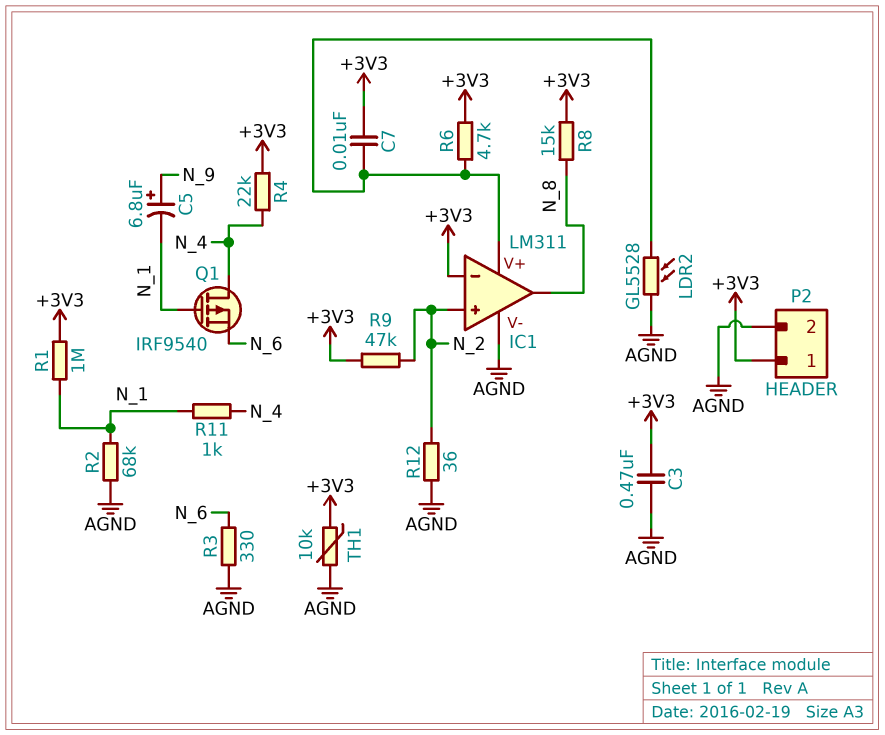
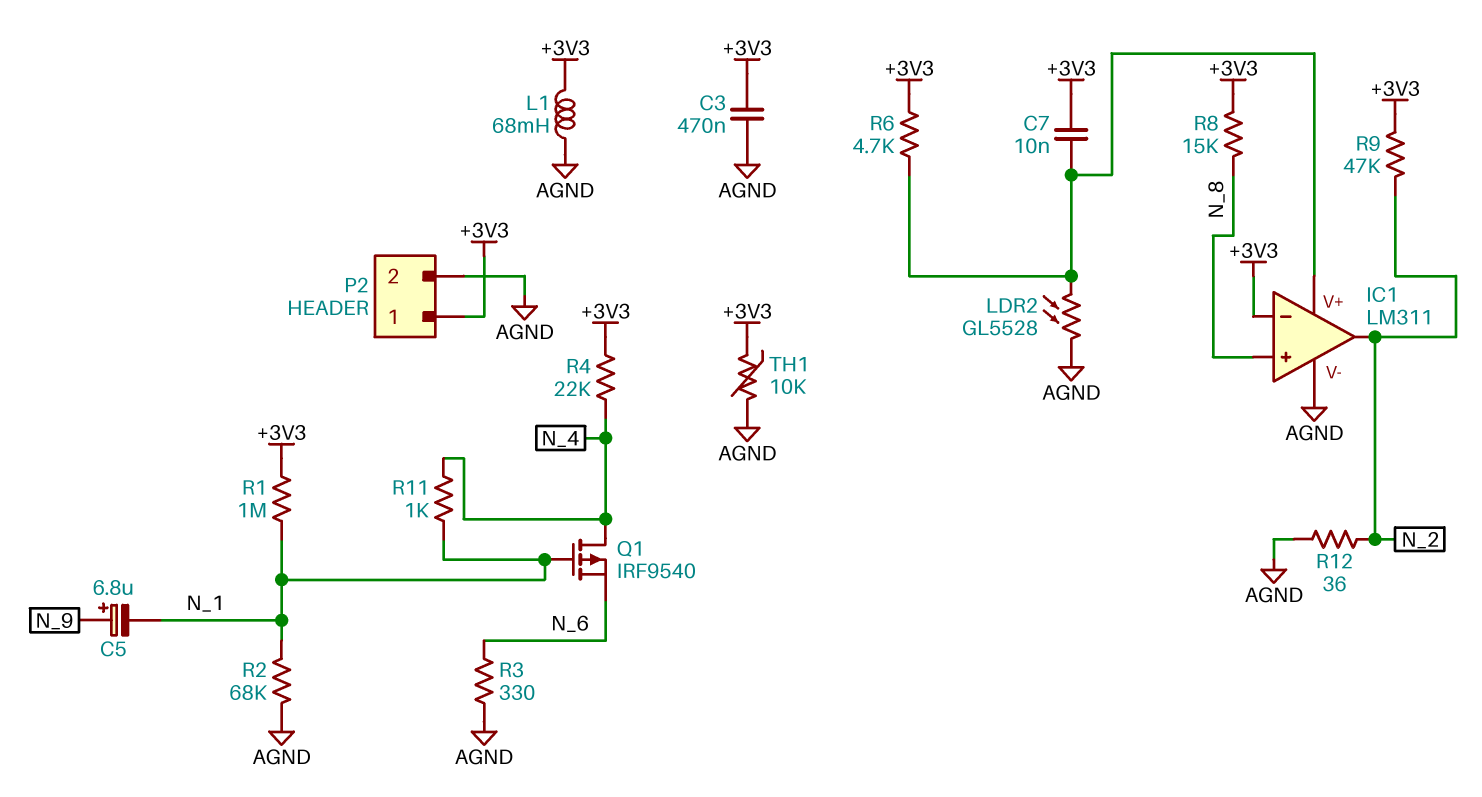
IC1 pin in+: N_2 -> N_8
IC1 pin out: N_8 -> N_2
L1: none -> 68mH (+3V3, AGND)

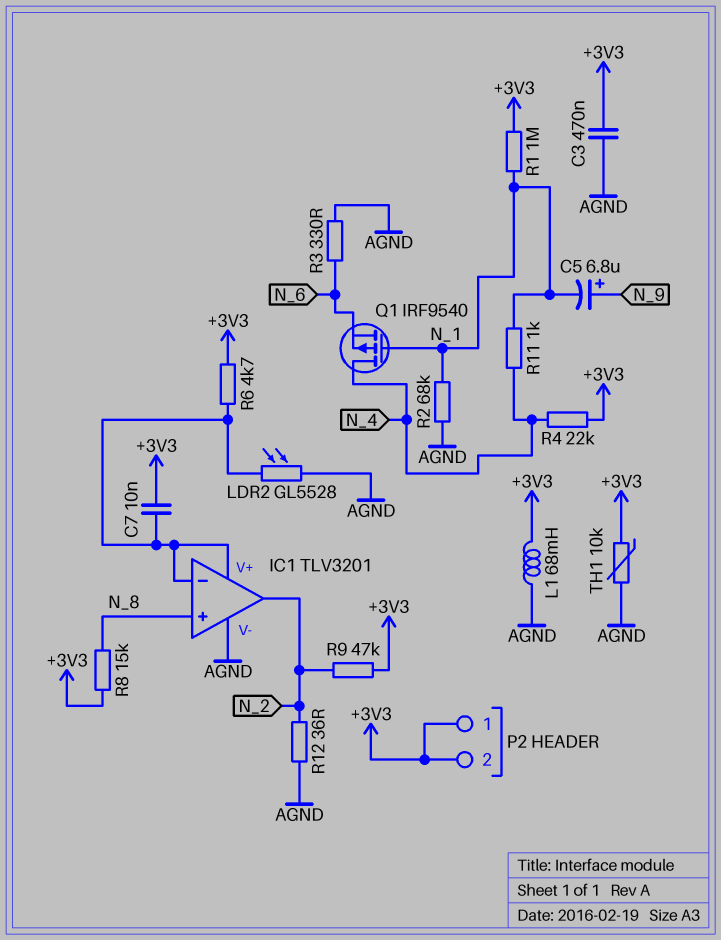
IC1: LM311 -> TLV3201
IC1 pin in-: +3V3 -> IC1/V+
P2 pin 2: AGND -> +3V3

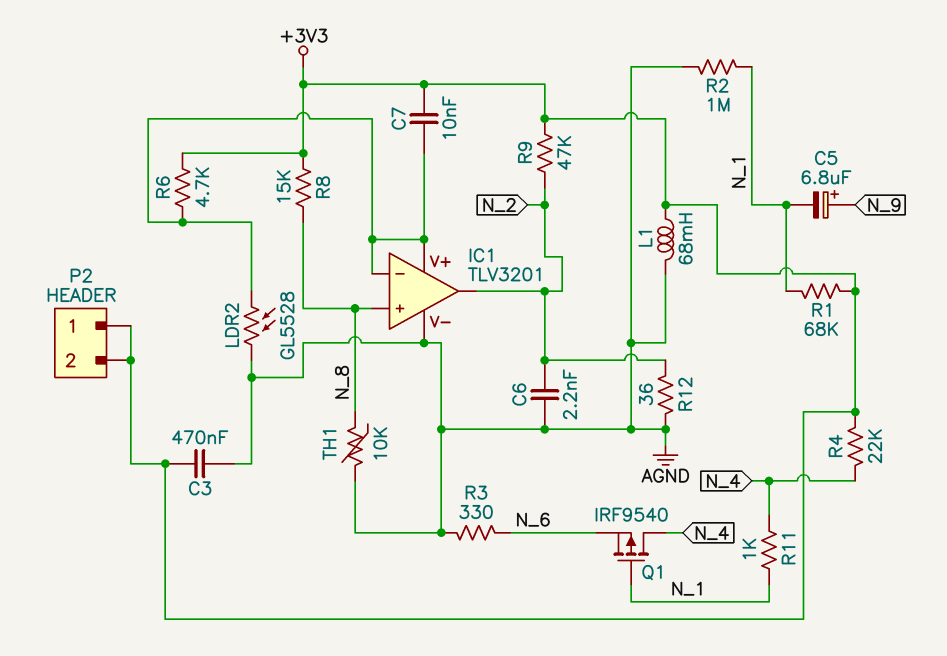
C6: none -> 2.2nF (AGND, N_2)
R1: 1M (+3V3, N_1) -> 68k (+3V3, N_1)
R2: 68k (AGND, N_1) -> 1M (AGND, N_1)
TH1: 10k (+3V3, AGND) -> 10k (AGND, N_8)

